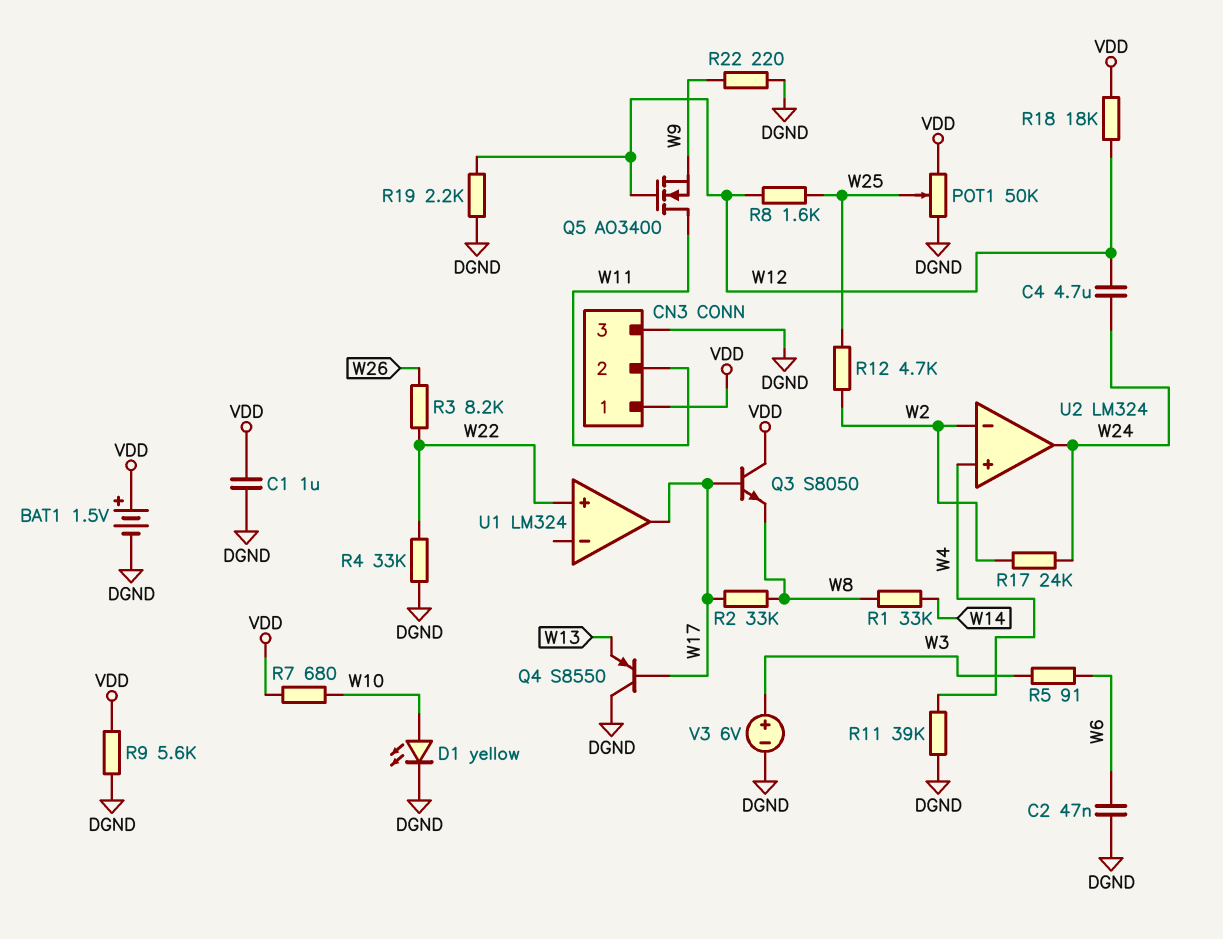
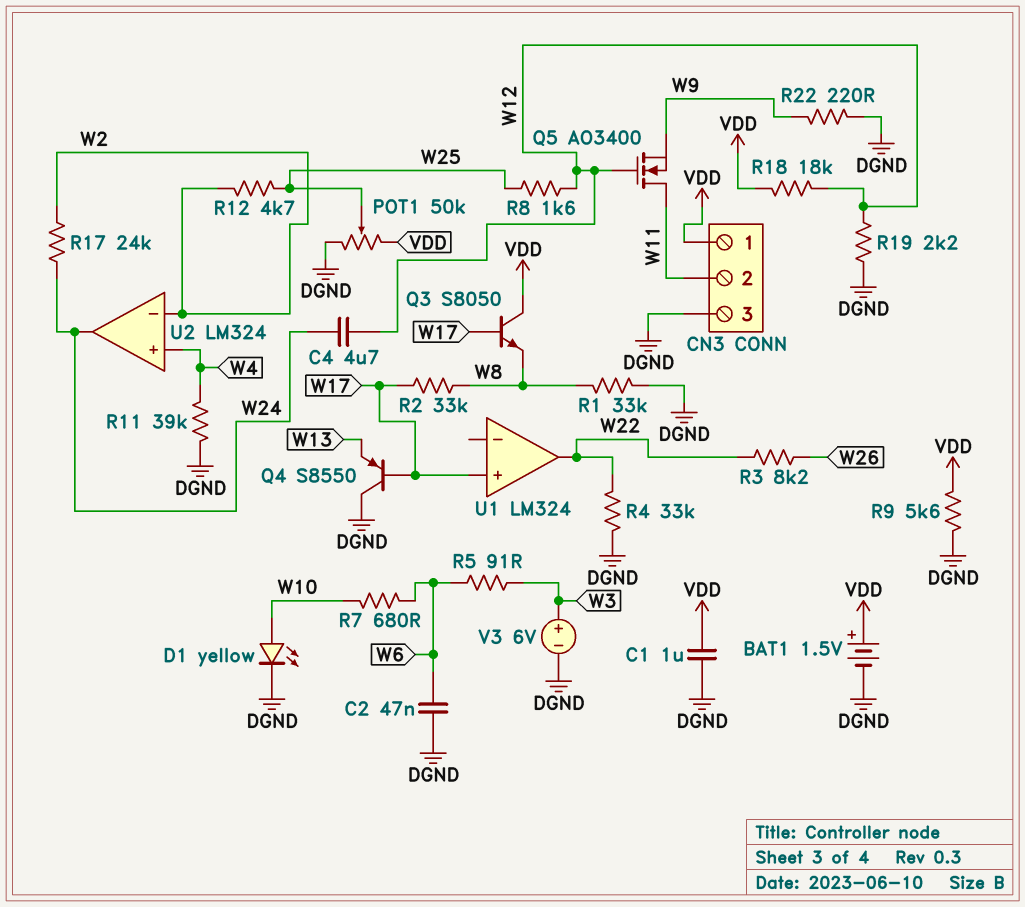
R1: 33k (W8, W14) -> 33k (DGND, W8)
R7: 680 (VDD, W10) -> 680 (W6, W10)
U1 pin in+: W22 -> W17
U1 pin out: W17 -> W22

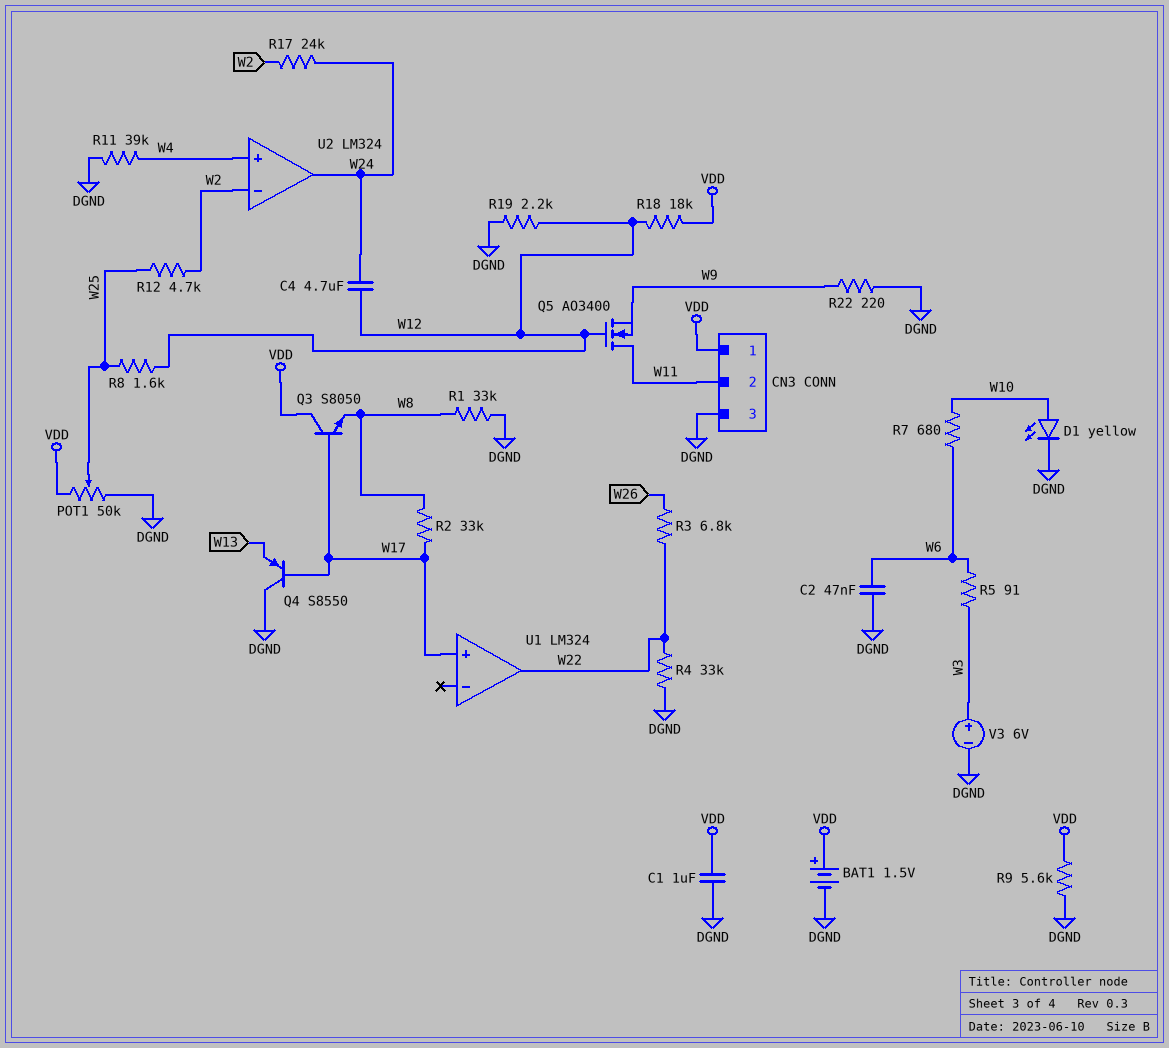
R3: 8.2k (W22, W26) -> 6.8k (W22, W26)

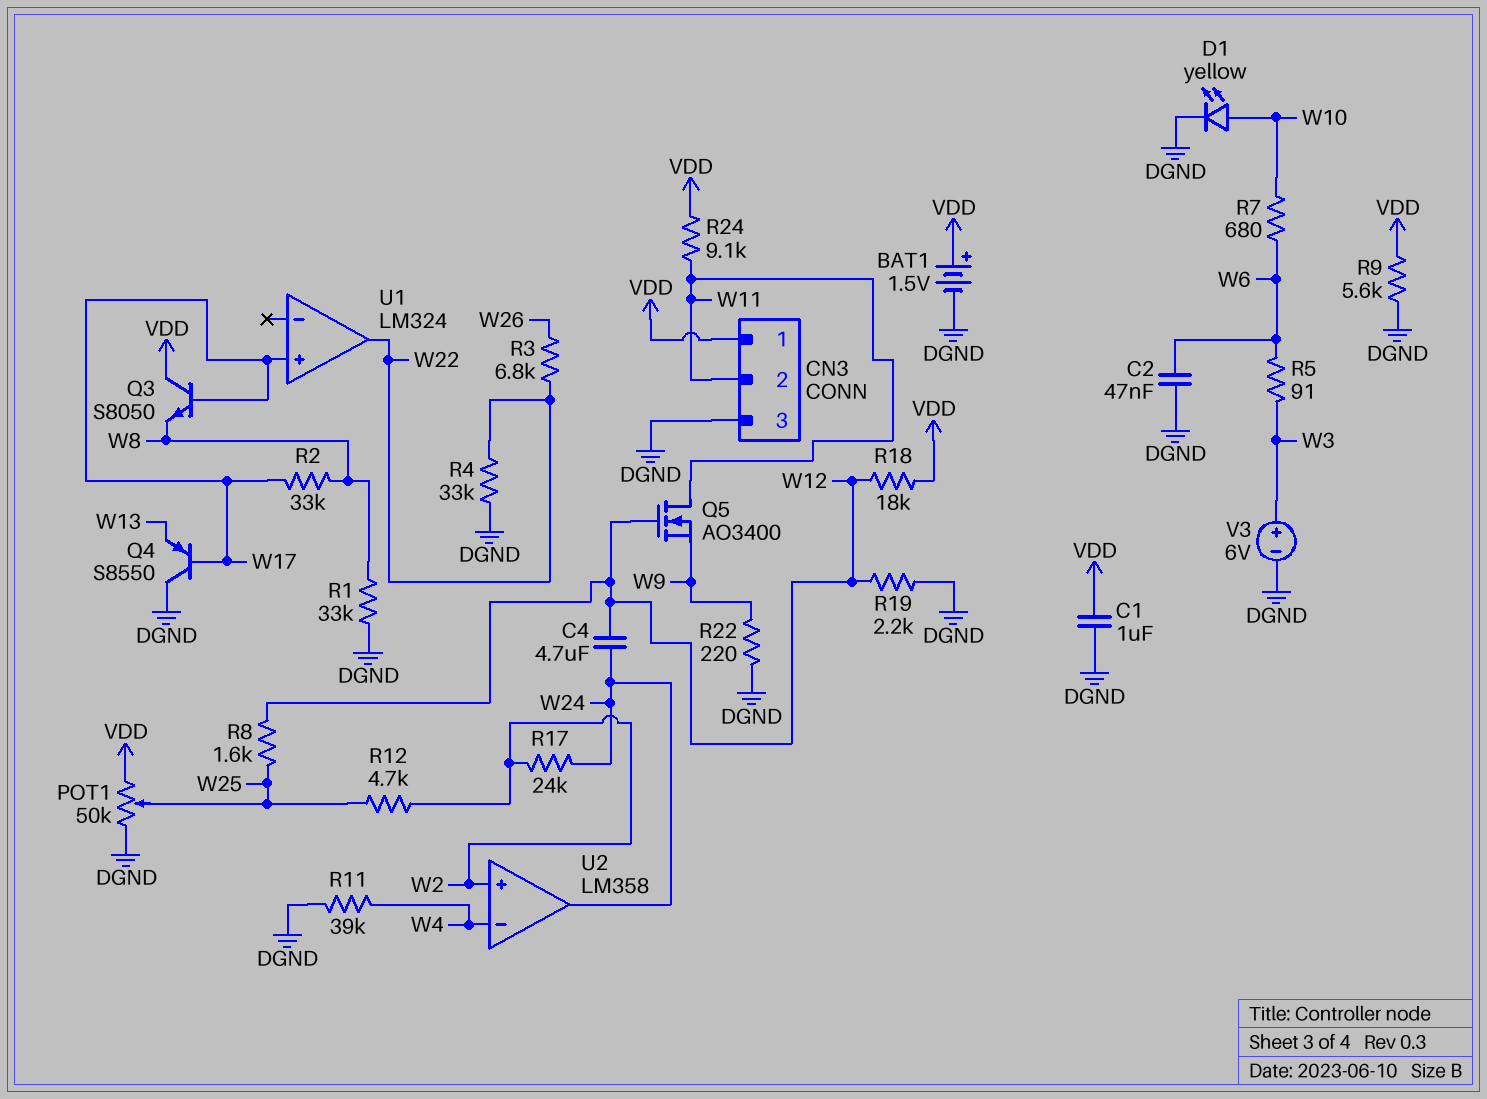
R24: none -> 9.1k (VDD, W11)
U2: LM324 -> LM358
U2 pin in+: W4 -> W2
U2 pin in-: W2 -> W4

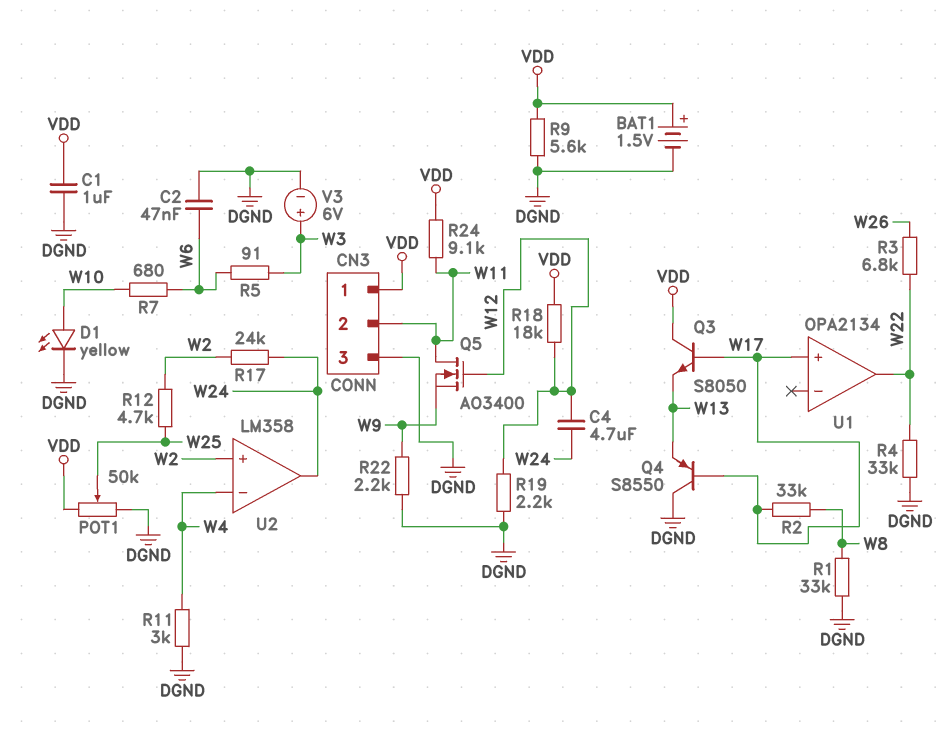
Q3: NPN S8050 (B W17, C VDD, E W8) -> NPN S8050 (B W17, C VDD, E W13)
R8: 1.6k (W12, W25) -> none
R11: 39k (DGND, W4) -> 3k (DGND, W4)
R22: 220 (DGND, W9) -> 2.2k (DGND, W9)
U1: LM324 -> OPA2134

